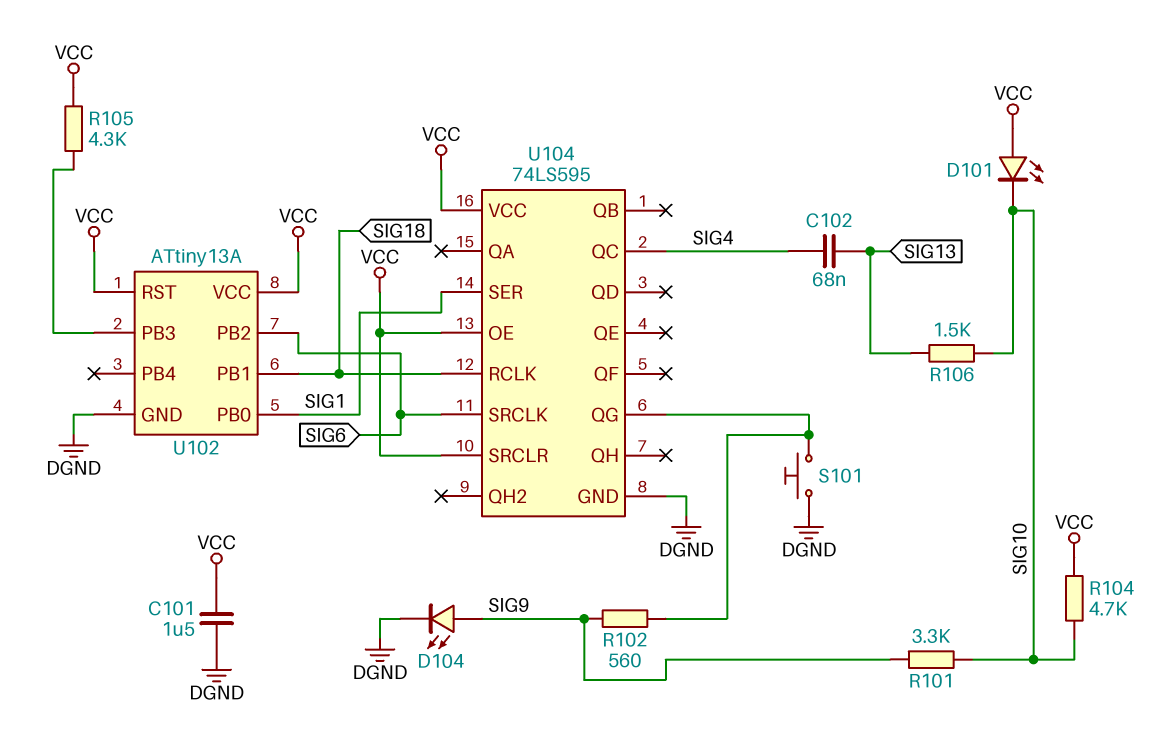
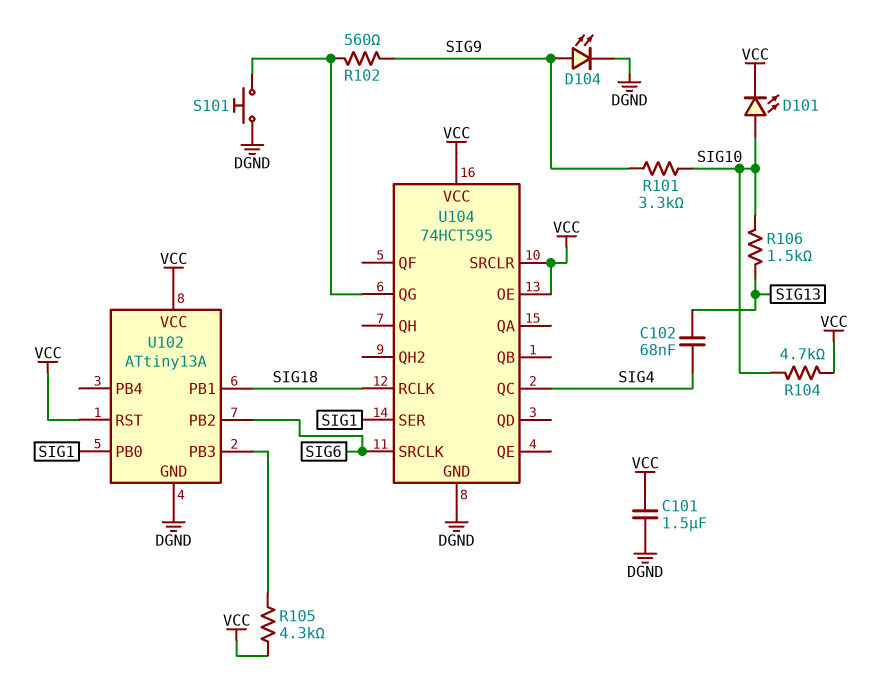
D101: LED (A VCC, K SIG10) -> LED (A SIG10, K VCC)
U104: 74LS595 -> 74HCT595

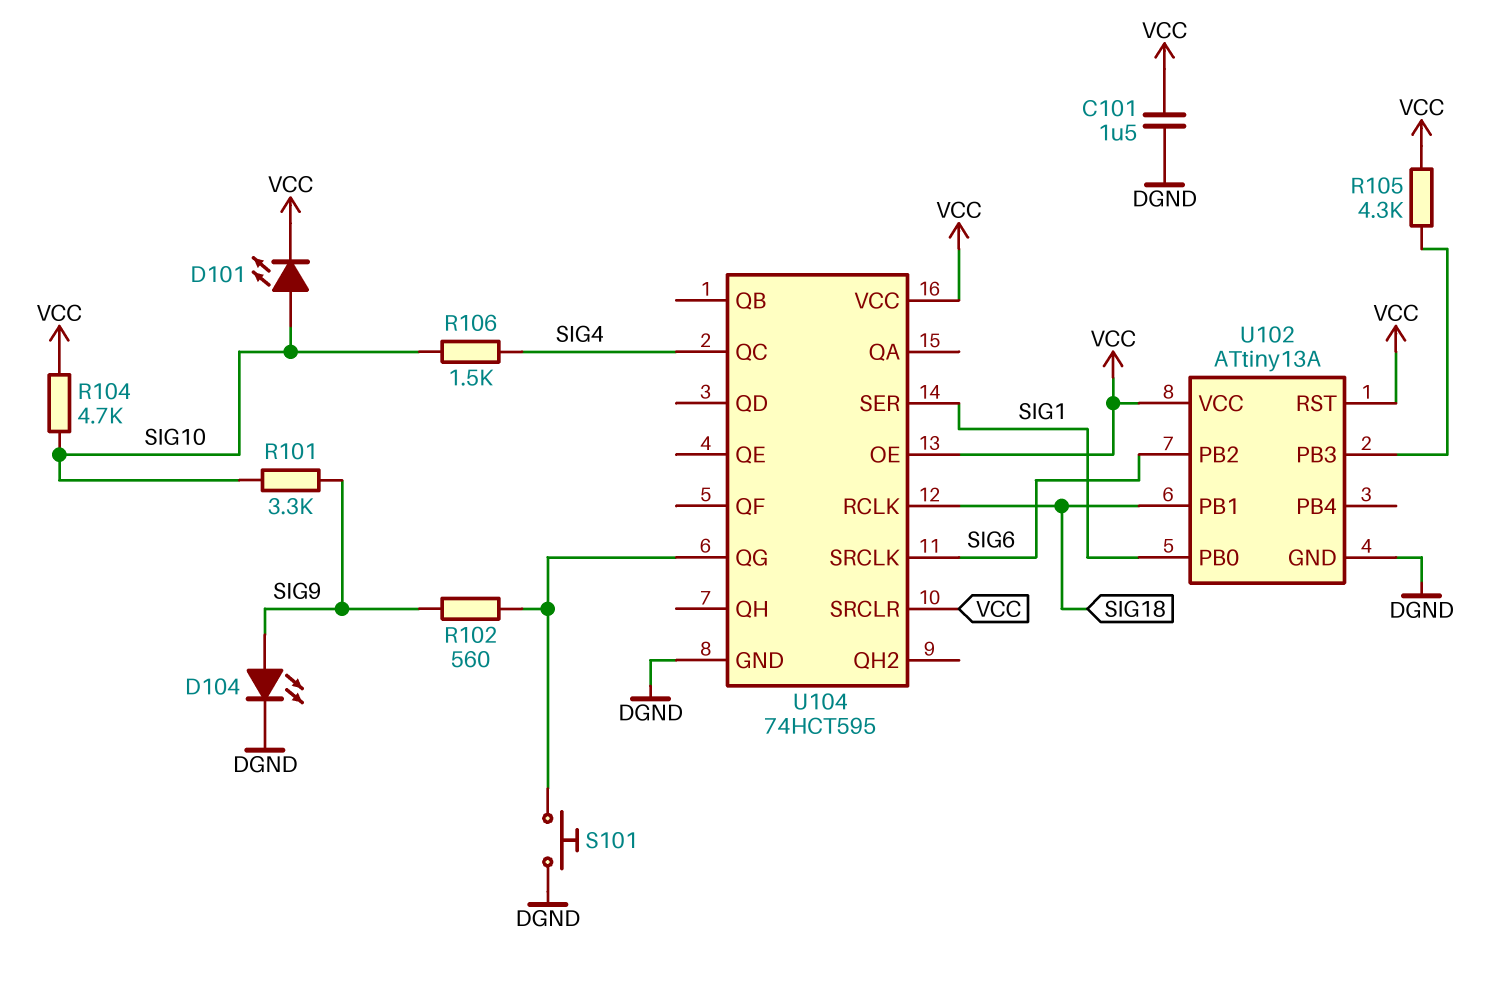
C102: 68nF (SIG4, SIG13) -> none
R106: 1.5k (SIG10, SIG13) -> 1.5k (SIG4, SIG10)

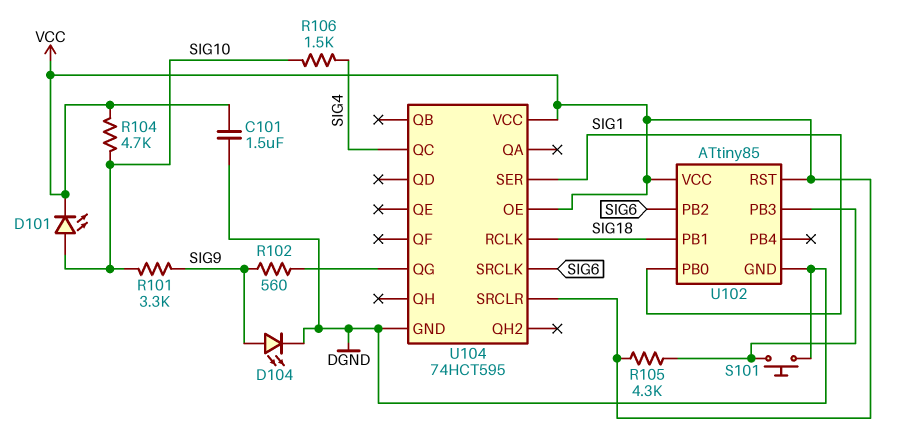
S101: button (DGND, U104/QG) -> button (DGND, U102/PB3)
U102: ATtiny13A -> ATtiny85

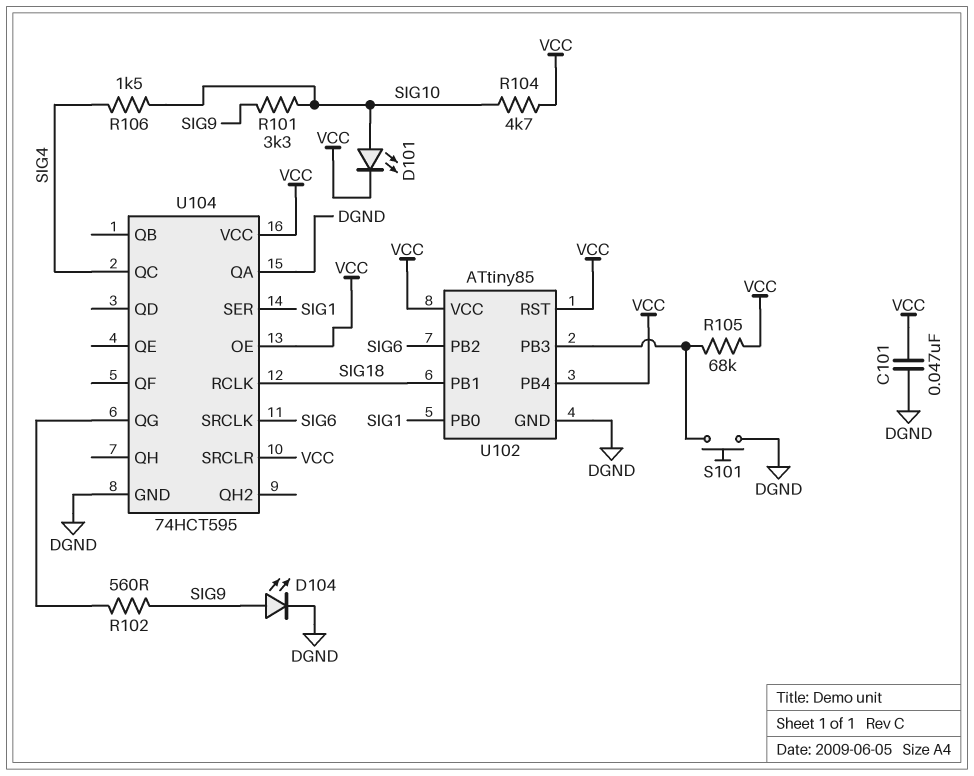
C101: 1.5uF (DGND, VCC) -> 47nF (DGND, VCC)
R105: 4.3k (U102/PB3, VCC) -> 68k (U102/PB3, VCC)
U102 pin PB4: none -> VCC
U104 pin QA: none -> DGND

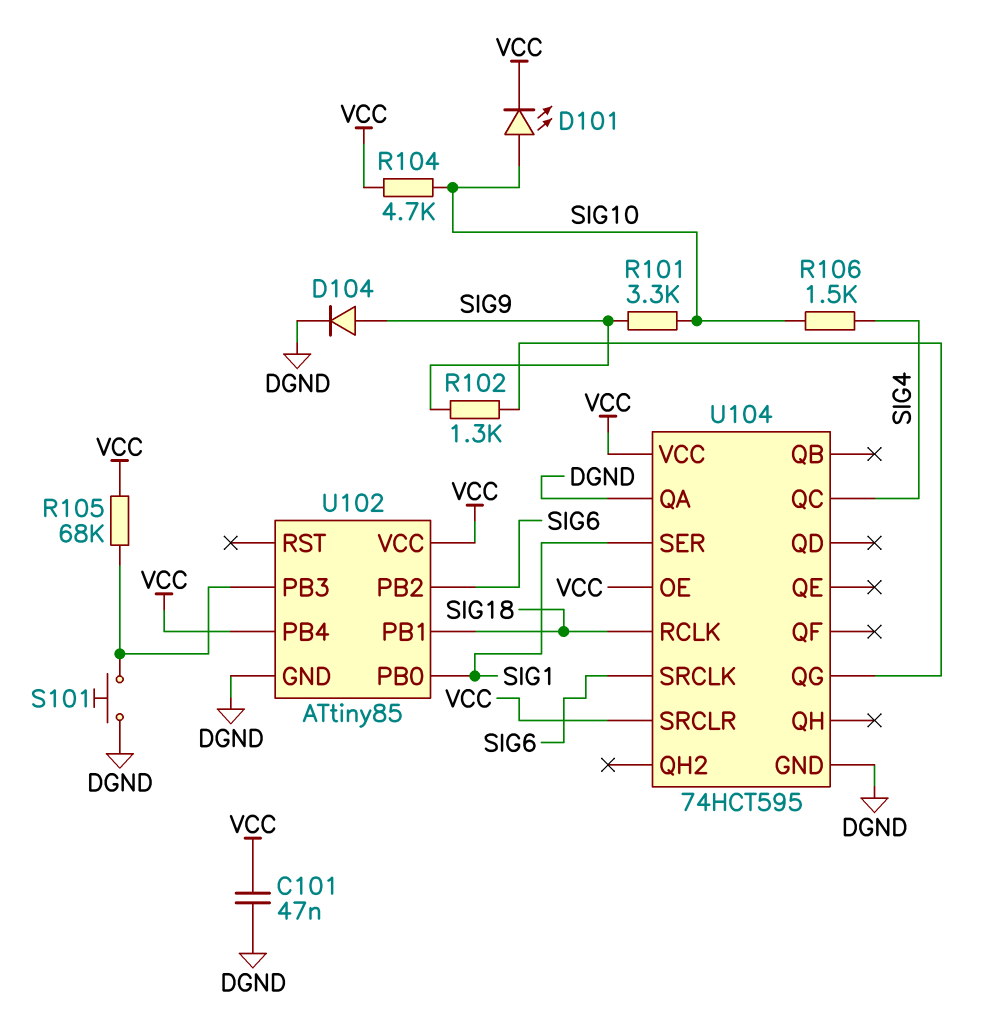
D104: LED (A SIG9, K DGND) -> diode (A SIG9, K DGND)
R102: 560 (SIG9, U104/QG) -> 1.3k (SIG9, U104/QG)
U102 pin RST: VCC -> none

